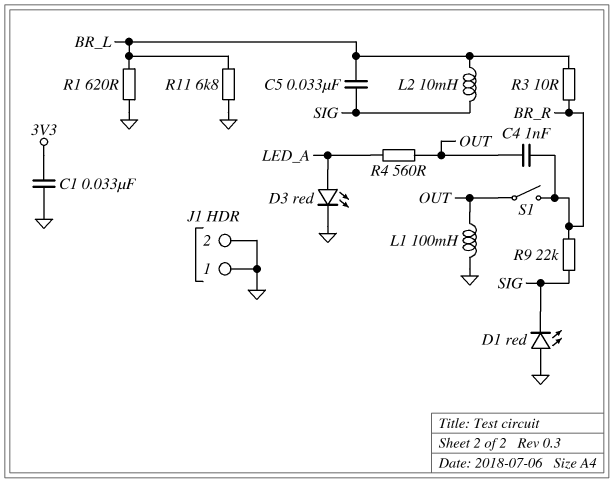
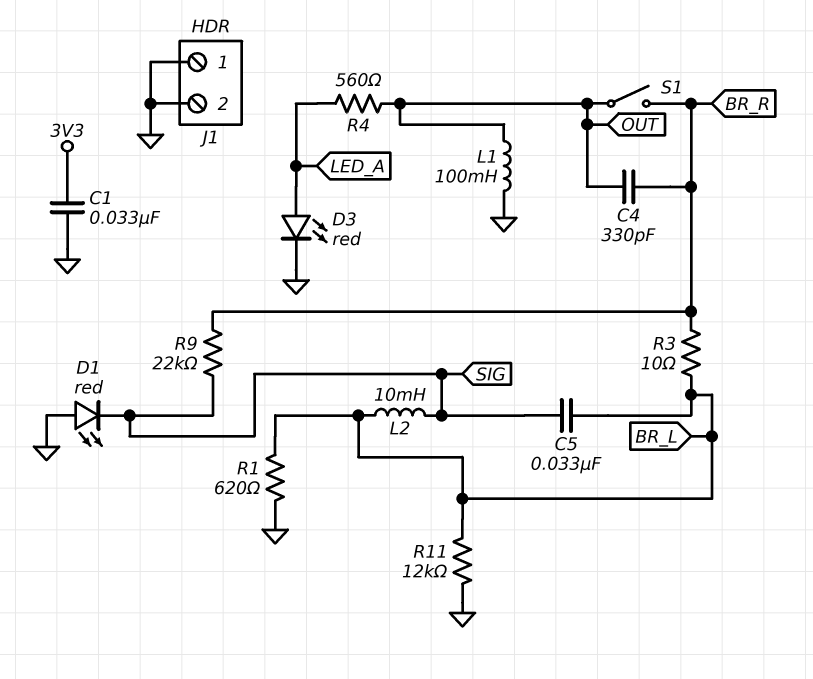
C4: 1nF (BR_R, OUT) -> 330pF (BR_R, OUT)
R11: 6.8k (BR_L, GND) -> 12k (BR_L, GND)

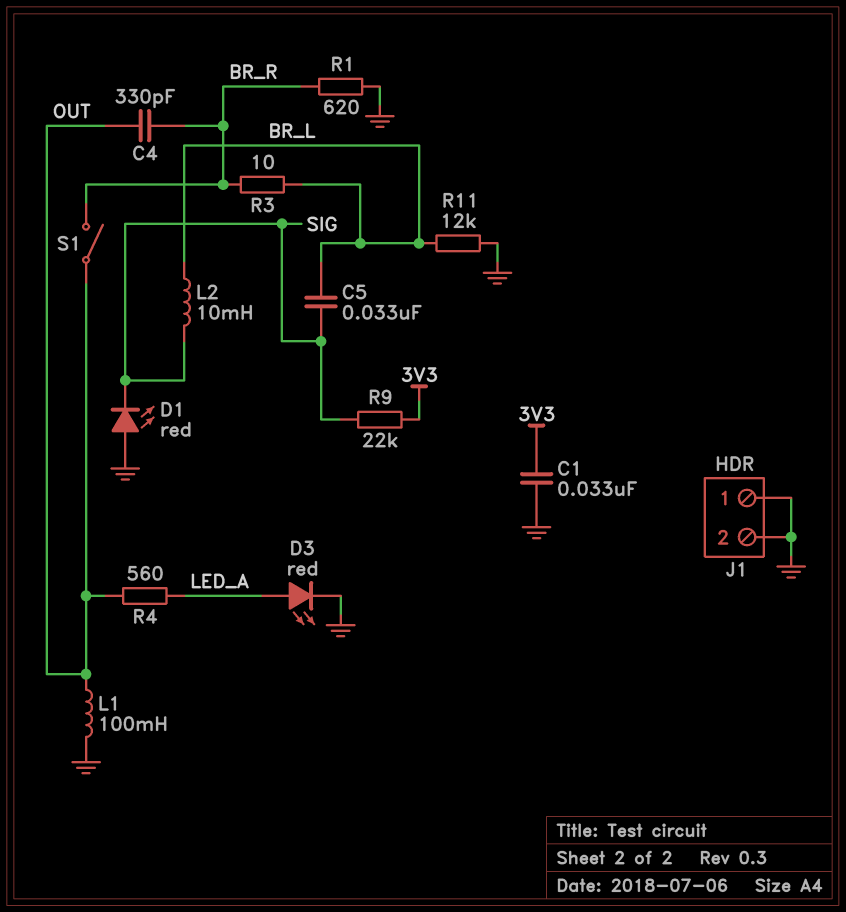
R1: 620 (BR_L, GND) -> 620 (BR_R, GND)
R9: 22k (BR_R, SIG) -> 22k (3V3, SIG)

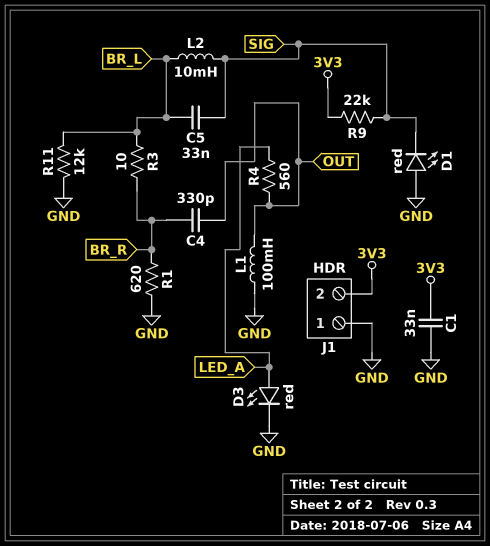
J1 pin 2: GND -> 3V3
S1: switch (BR_R, OUT) -> none

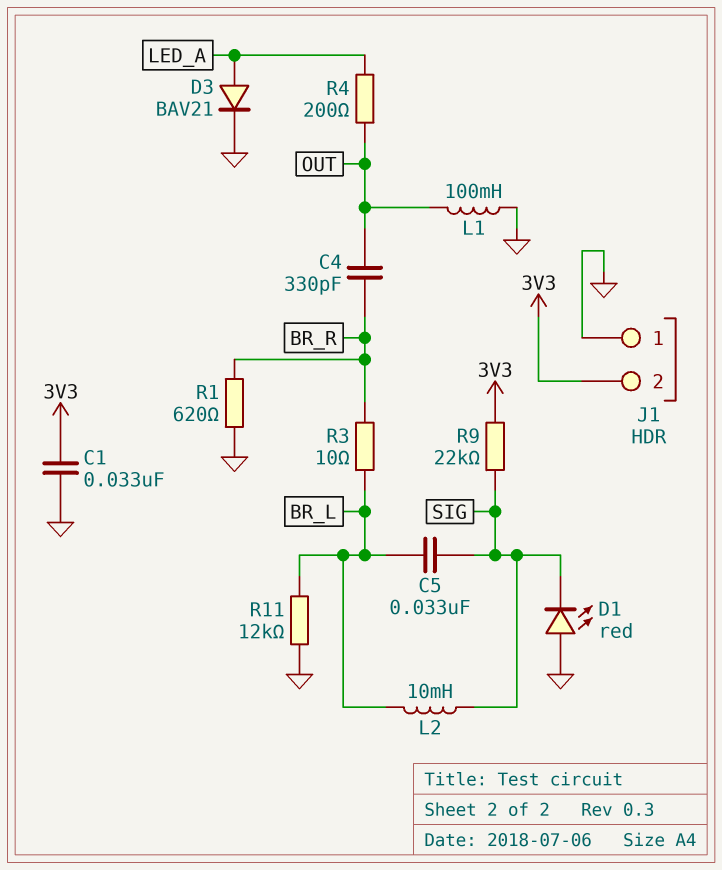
D3: LED red (A LED_A, K GND) -> diode BAV21 (A LED_A, K GND)
R4: 560 (LED_A, OUT) -> 200 (LED_A, OUT)

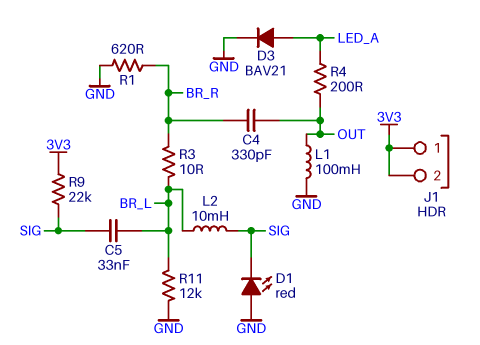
C1: 33nF (3V3, GND) -> none
J1 pin 1: GND -> 3V3

